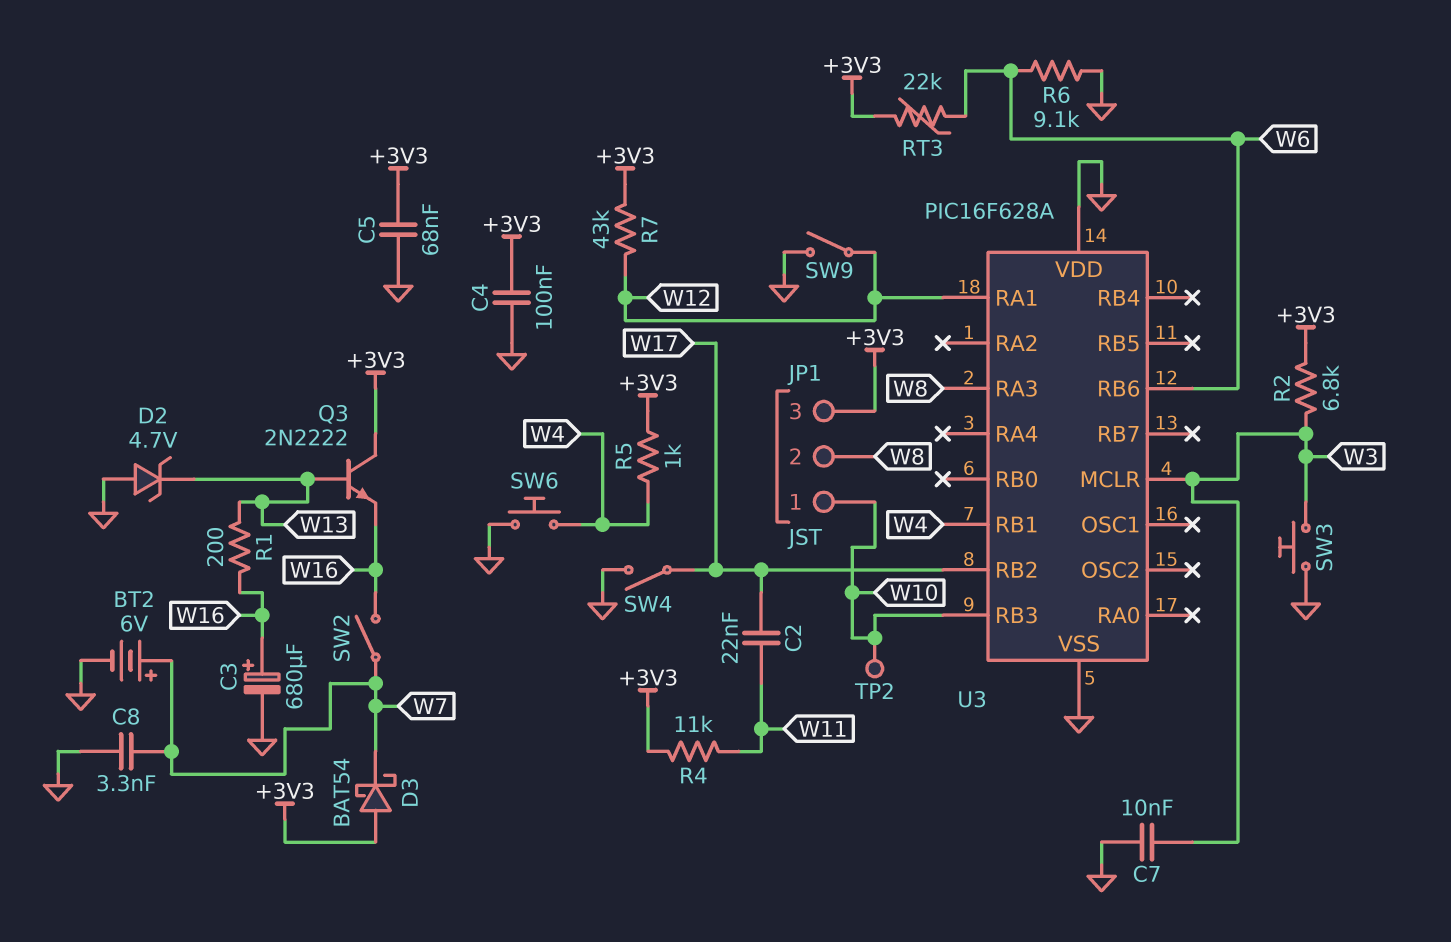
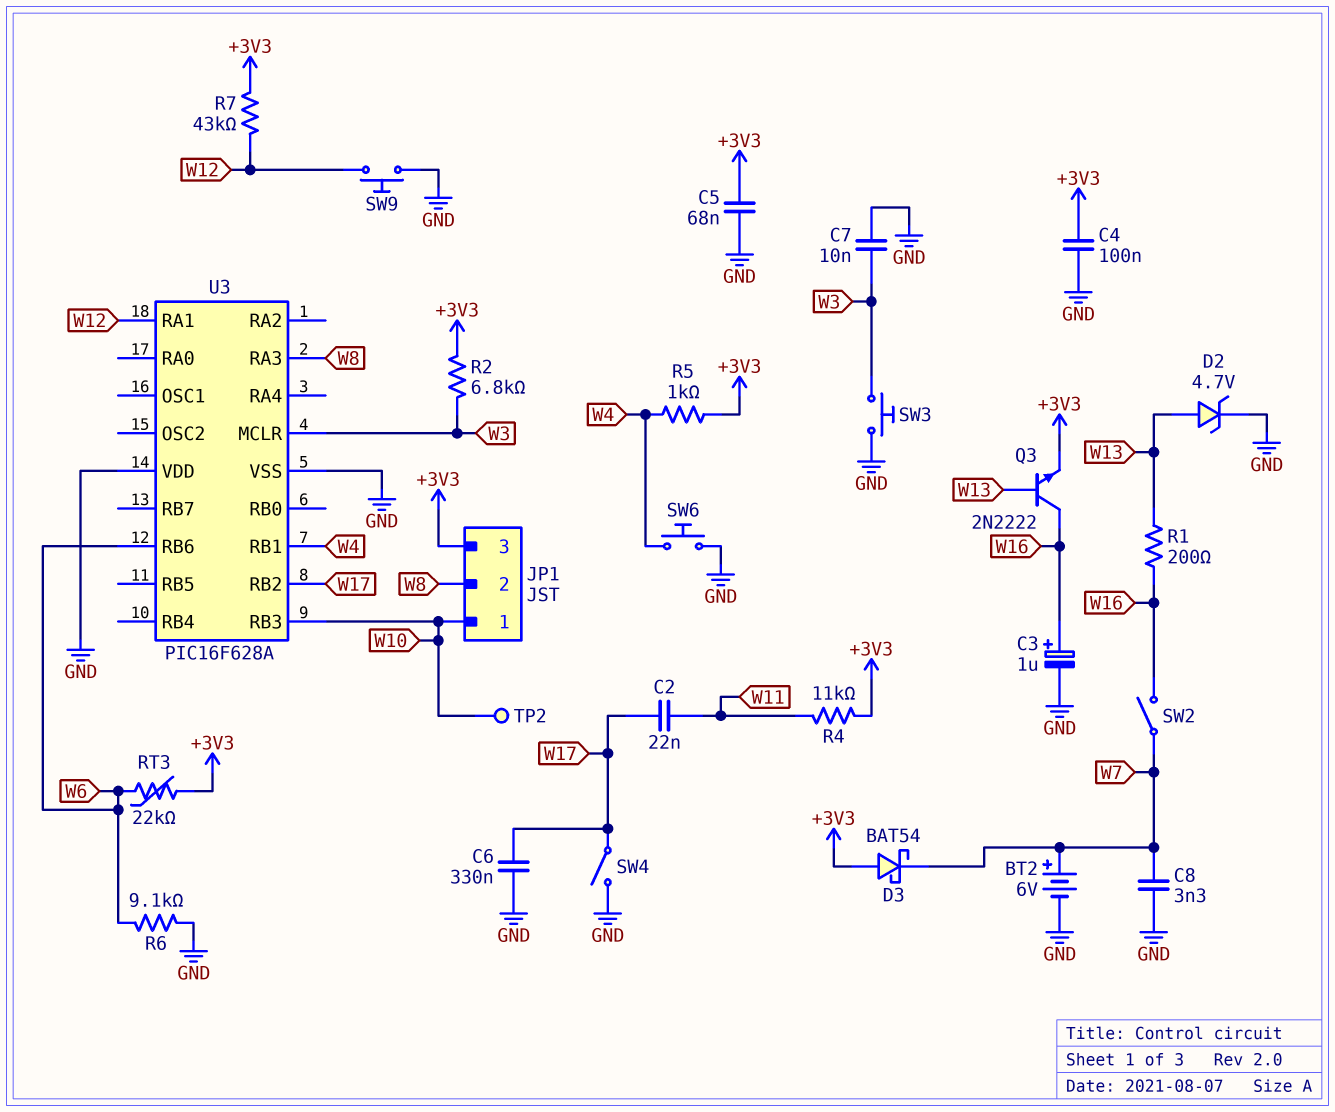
C3: 680uF (plus W16, minus GND) -> 1uF (plus W16, minus GND)
C6: none -> 330nF (GND, W17)
D2: zener 4.7V (A GND, K W13) -> zener 4.7V (A W13, K GND)
Q3: NPN 2N2222 (B W13, C +3V3, E W16) -> NPN 2N2222 (B W13, C W16, E +3V3)
SW9: switch (GND, W12) -> button (GND, W12)

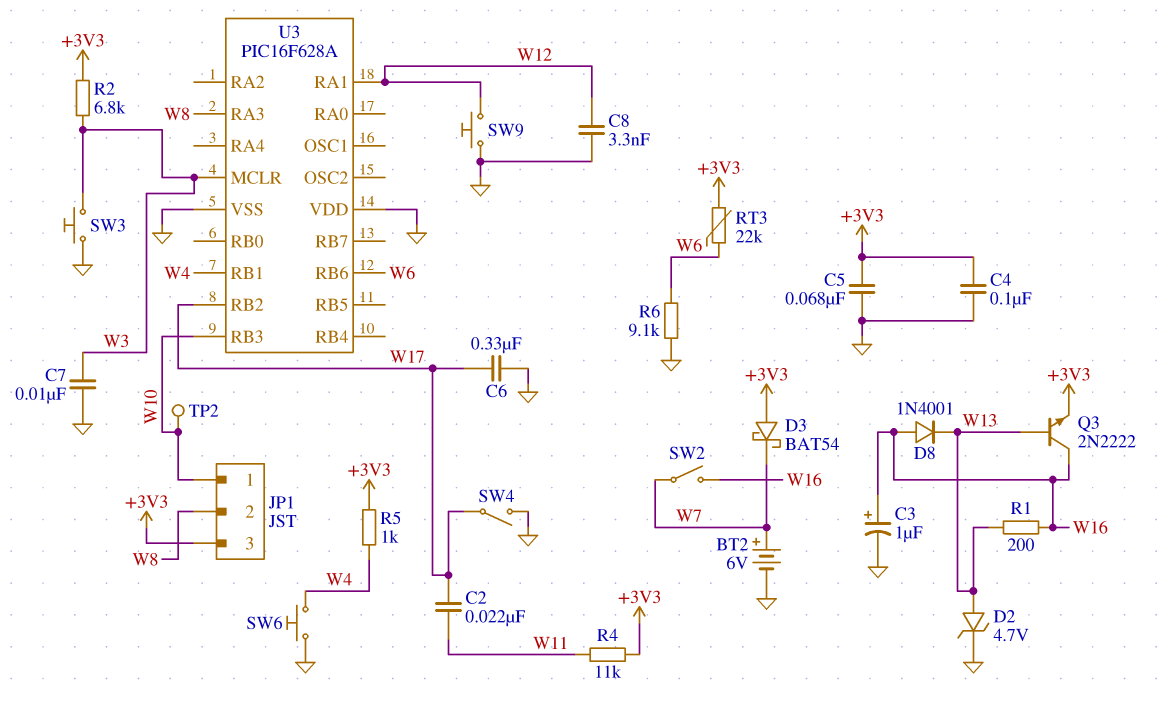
C8: 3.3nF (GND, W7) -> 3.3nF (GND, W12)
D8: none -> diode 1N4001 (A W16, K W13)
R7: 43k (+3V3, W12) -> none

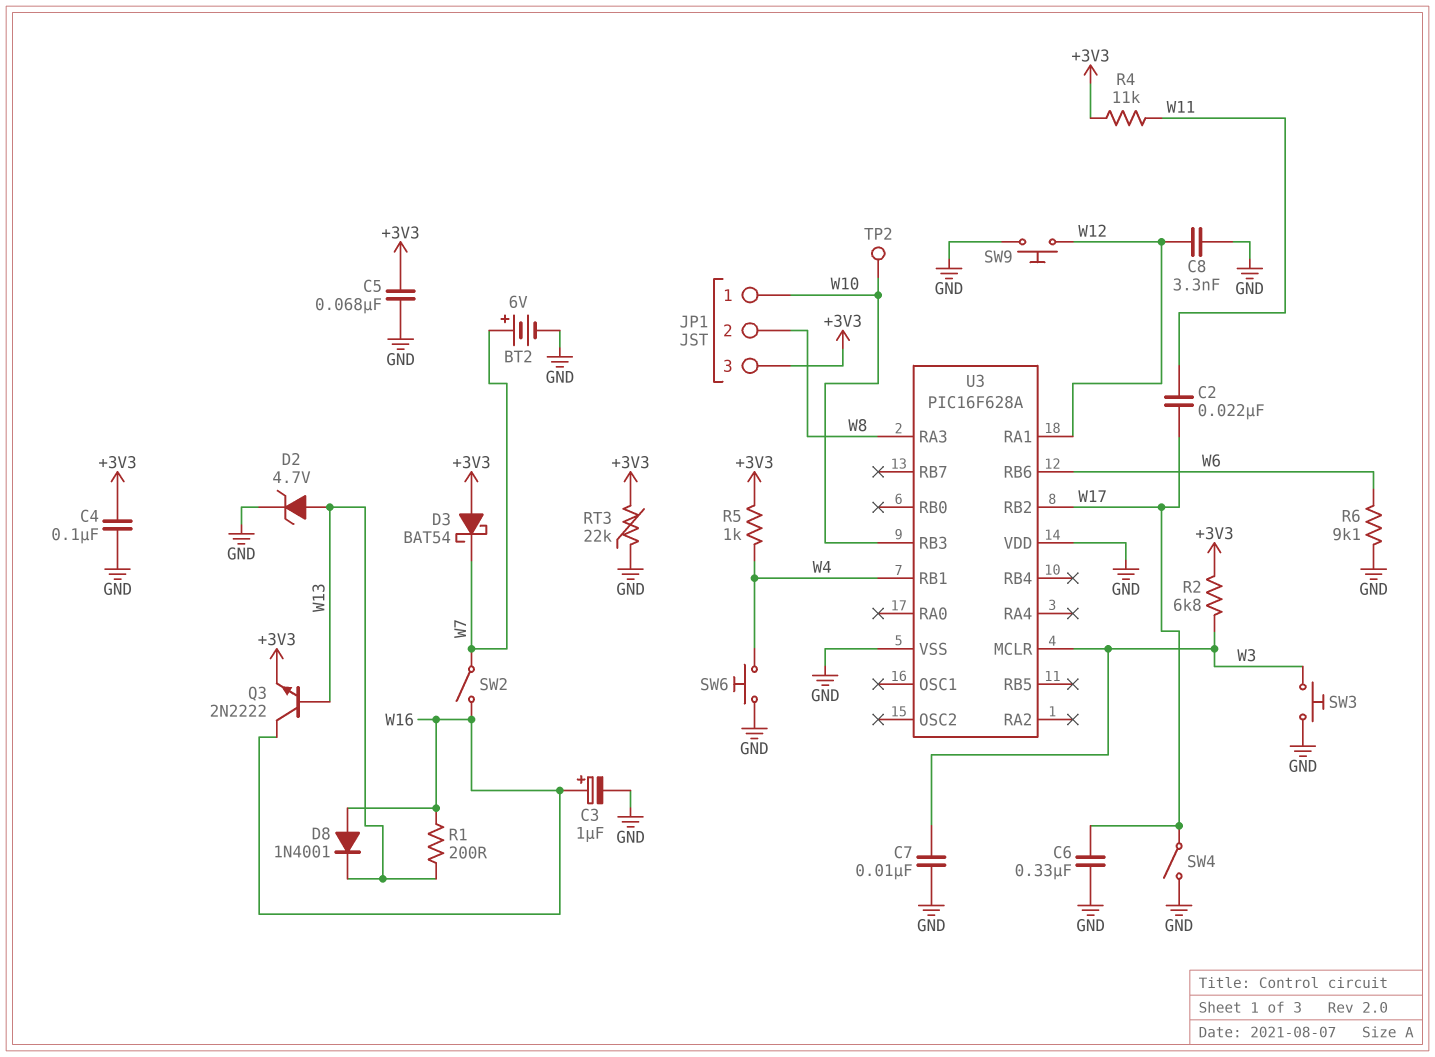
RT3: 22k (+3V3, W6) -> 22k (+3V3, GND)

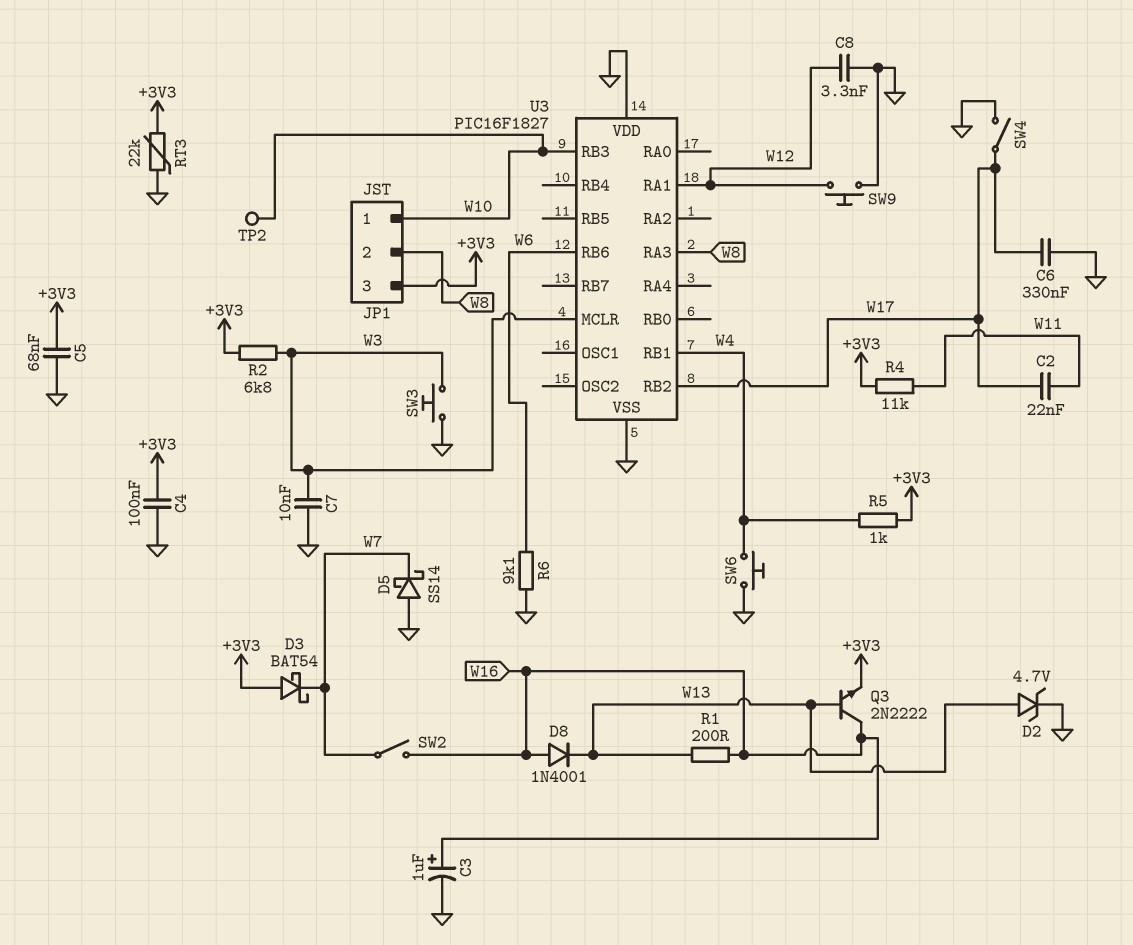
BT2: 6V (plus W7, minus GND) -> none
D5: none -> schottky SS14 (A GND, K W7)
U3: PIC16F628A -> PIC16F1827

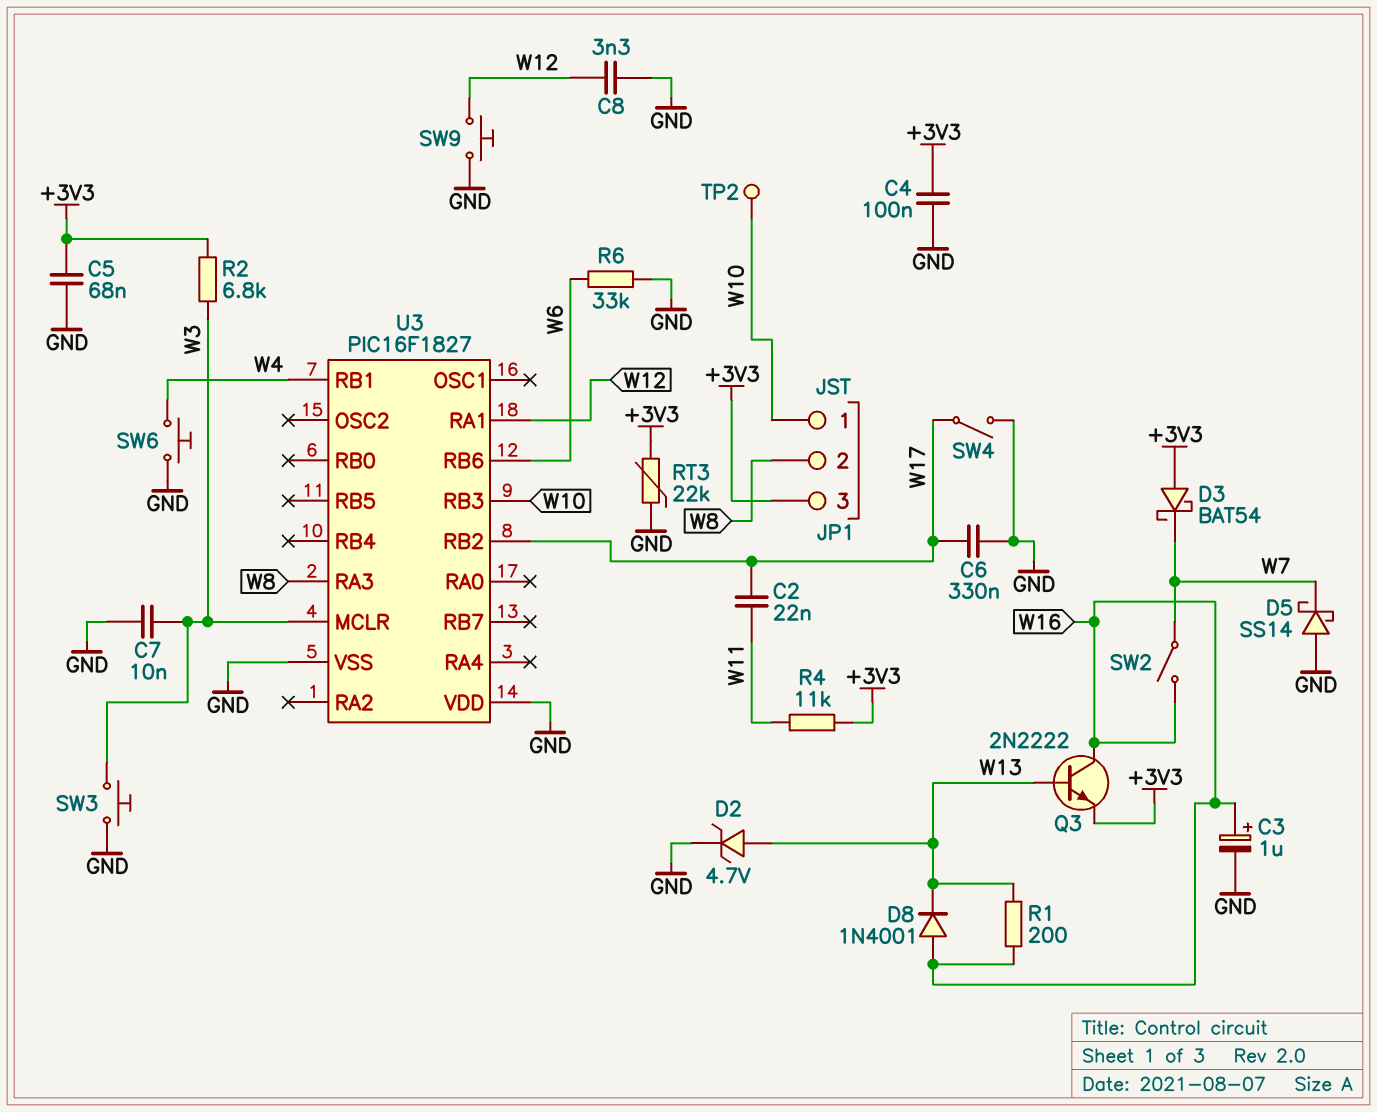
R5: 1k (+3V3, W4) -> none
R6: 9.1k (GND, W6) -> 33k (GND, W6)

